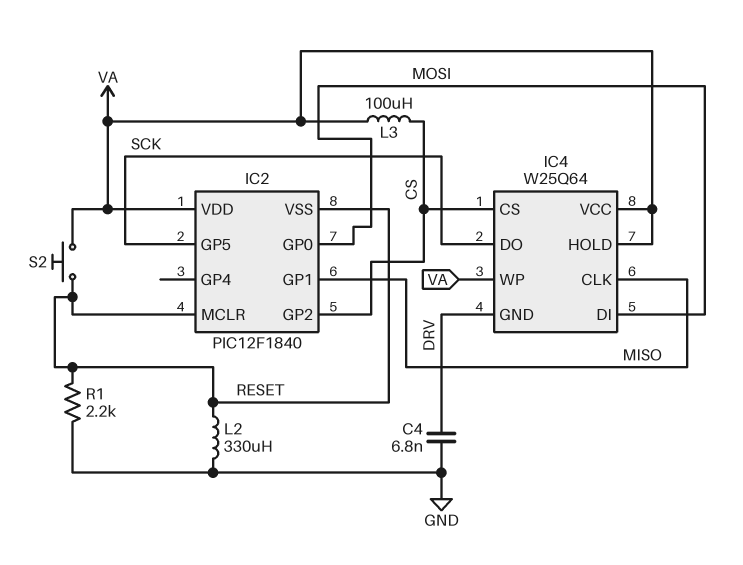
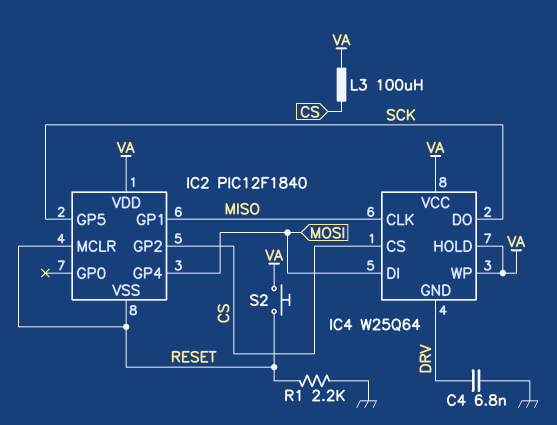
IC2 pin GP0: MOSI -> none
IC2 pin GP4: none -> MOSI
L2: 330uH (GND, RESET) -> none

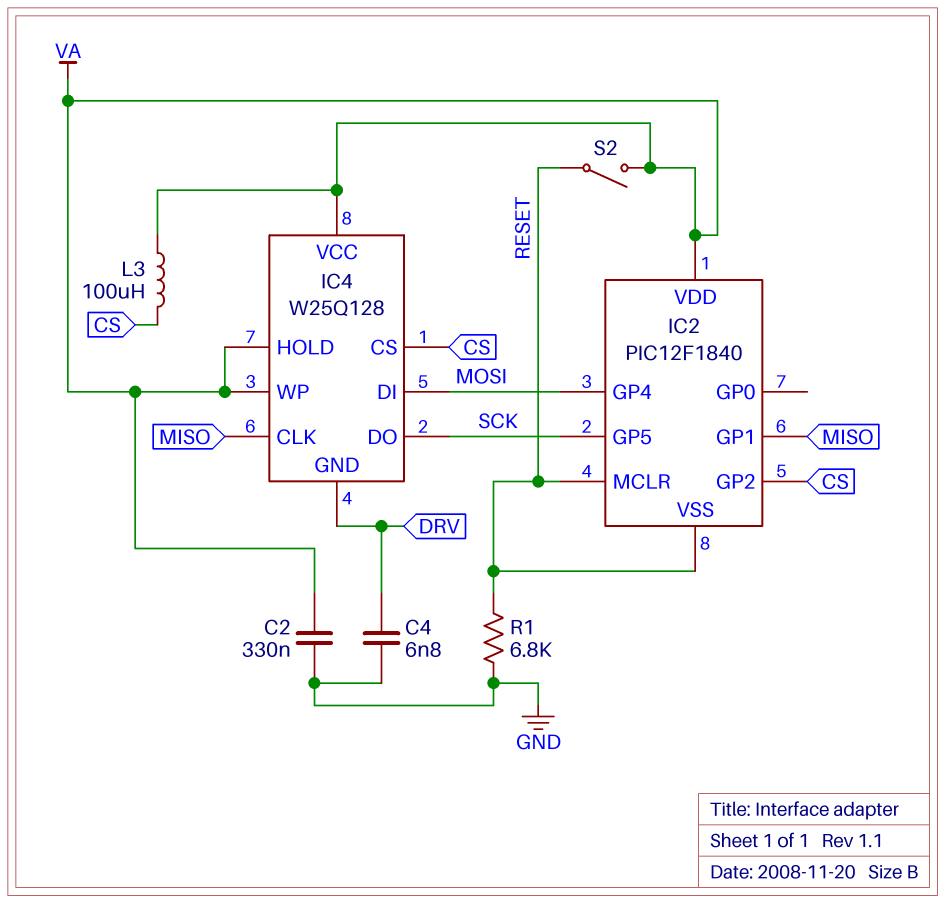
C2: none -> 330nF (GND, VA)
IC4: W25Q64 -> W25Q128
R1: 2.2k (GND, RESET) -> 6.8k (GND, RESET)
S2: button (RESET, VA) -> switch (RESET, VA)

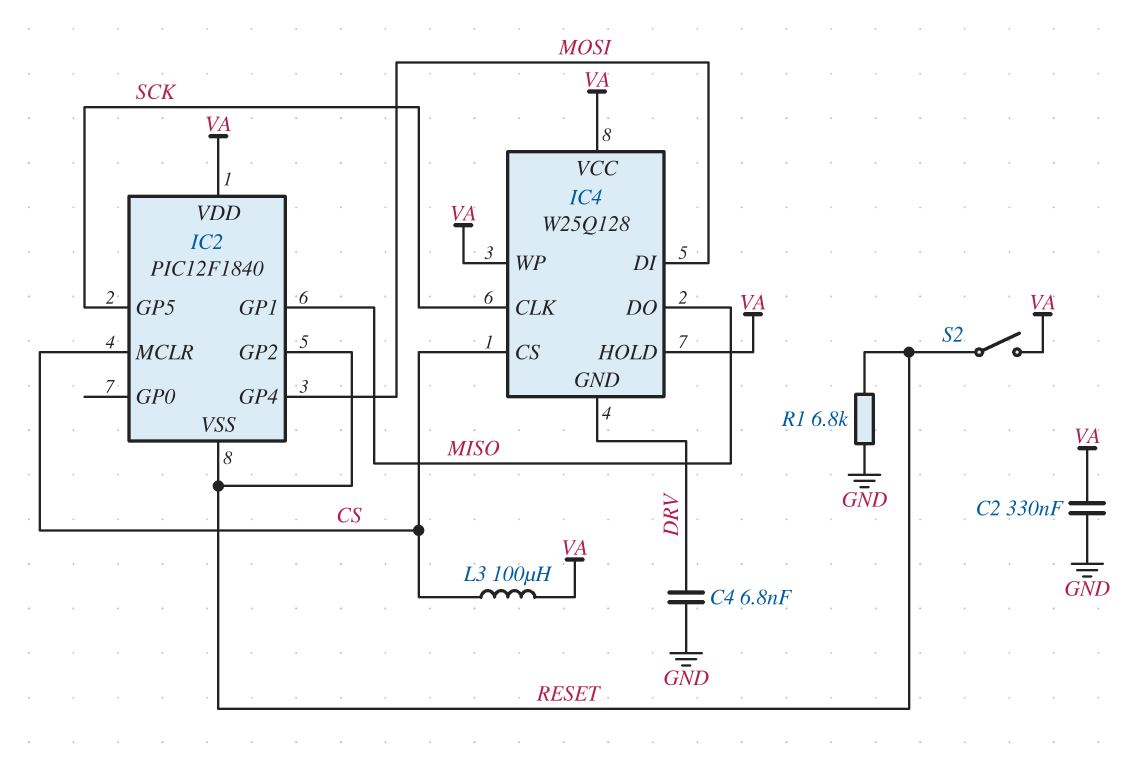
IC2 pin GP2: CS -> RESET
IC2 pin MCLR: RESET -> CS
IC4 pin CLK: MISO -> SCK
IC4 pin DO: SCK -> MISO

